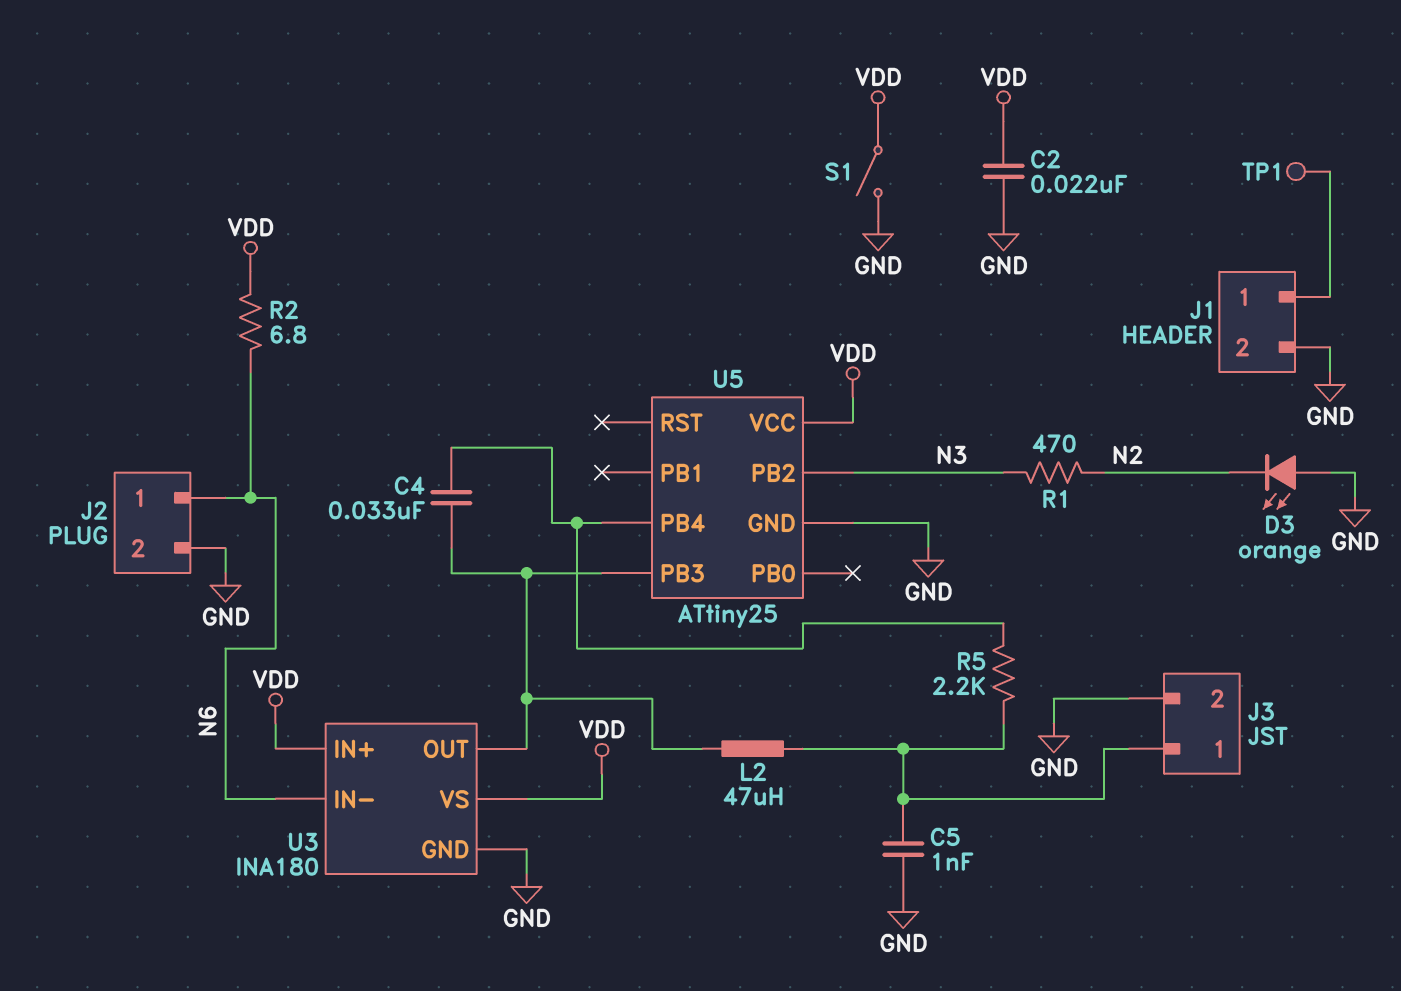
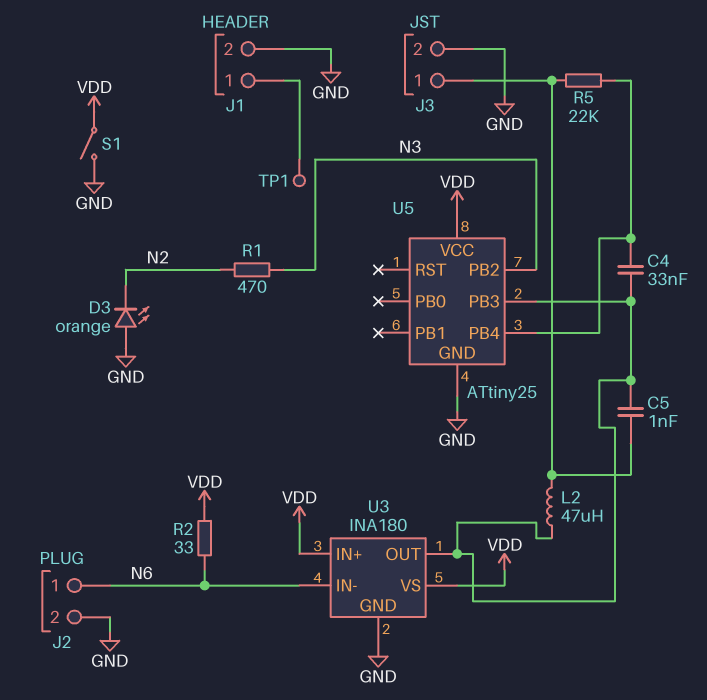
C2: 22nF (GND, VDD) -> none
C5: 1nF (GND, J3/1) -> 1nF (J3/1, U3/OUT)
R2: 6.8 (N6, VDD) -> 33 (N6, VDD)
R5: 2.2k (J3/1, U5/PB4) -> 22k (J3/1, U5/PB4)

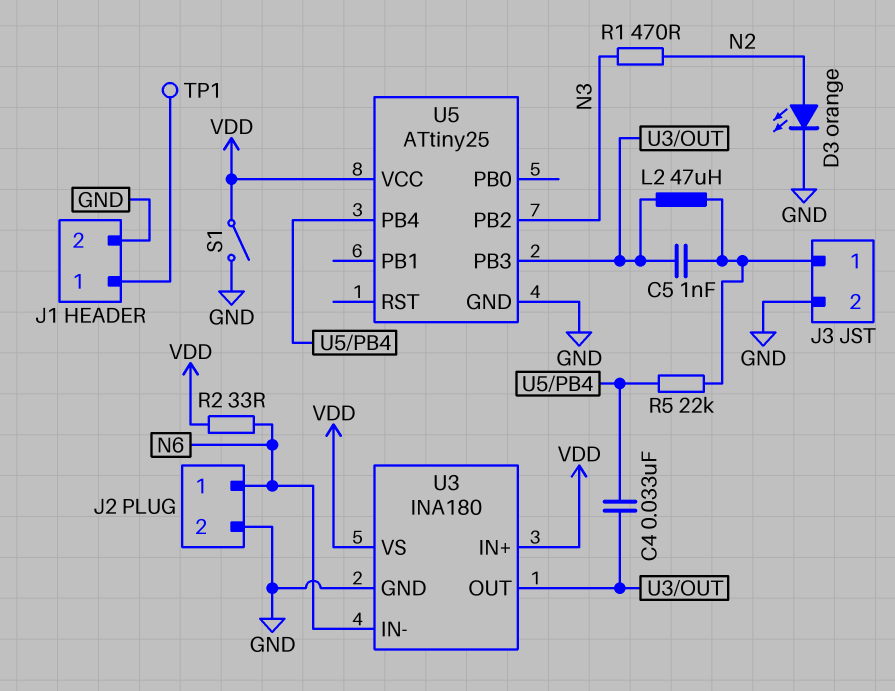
D3: LED orange (A GND, K N2) -> LED orange (A N2, K GND)

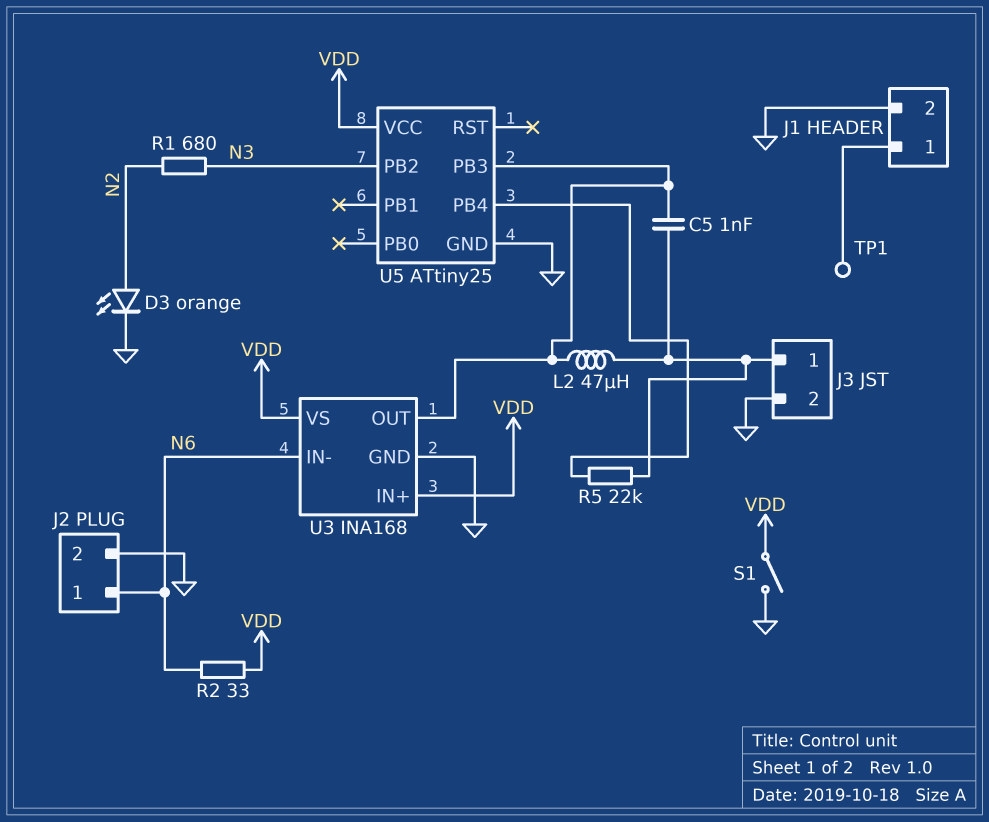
C4: 33nF (U3/OUT, U5/PB4) -> none
R1: 470 (N2, N3) -> 680 (N2, N3)
U3: INA180 -> INA168

